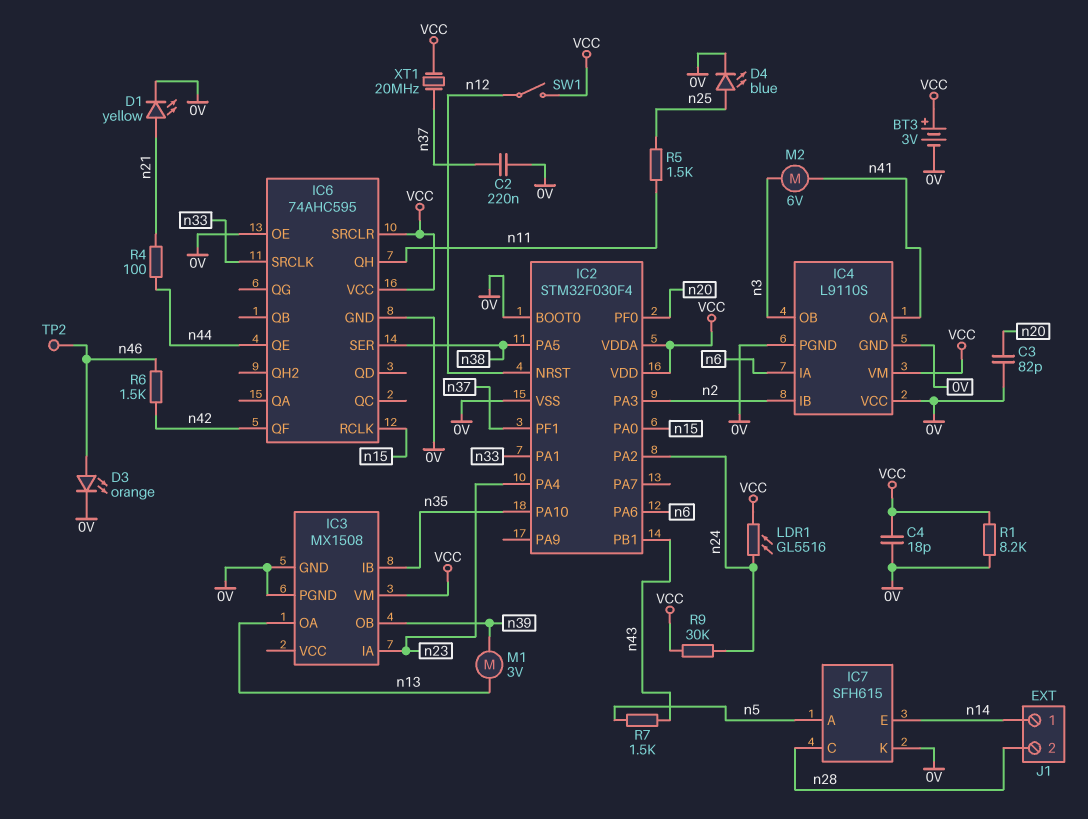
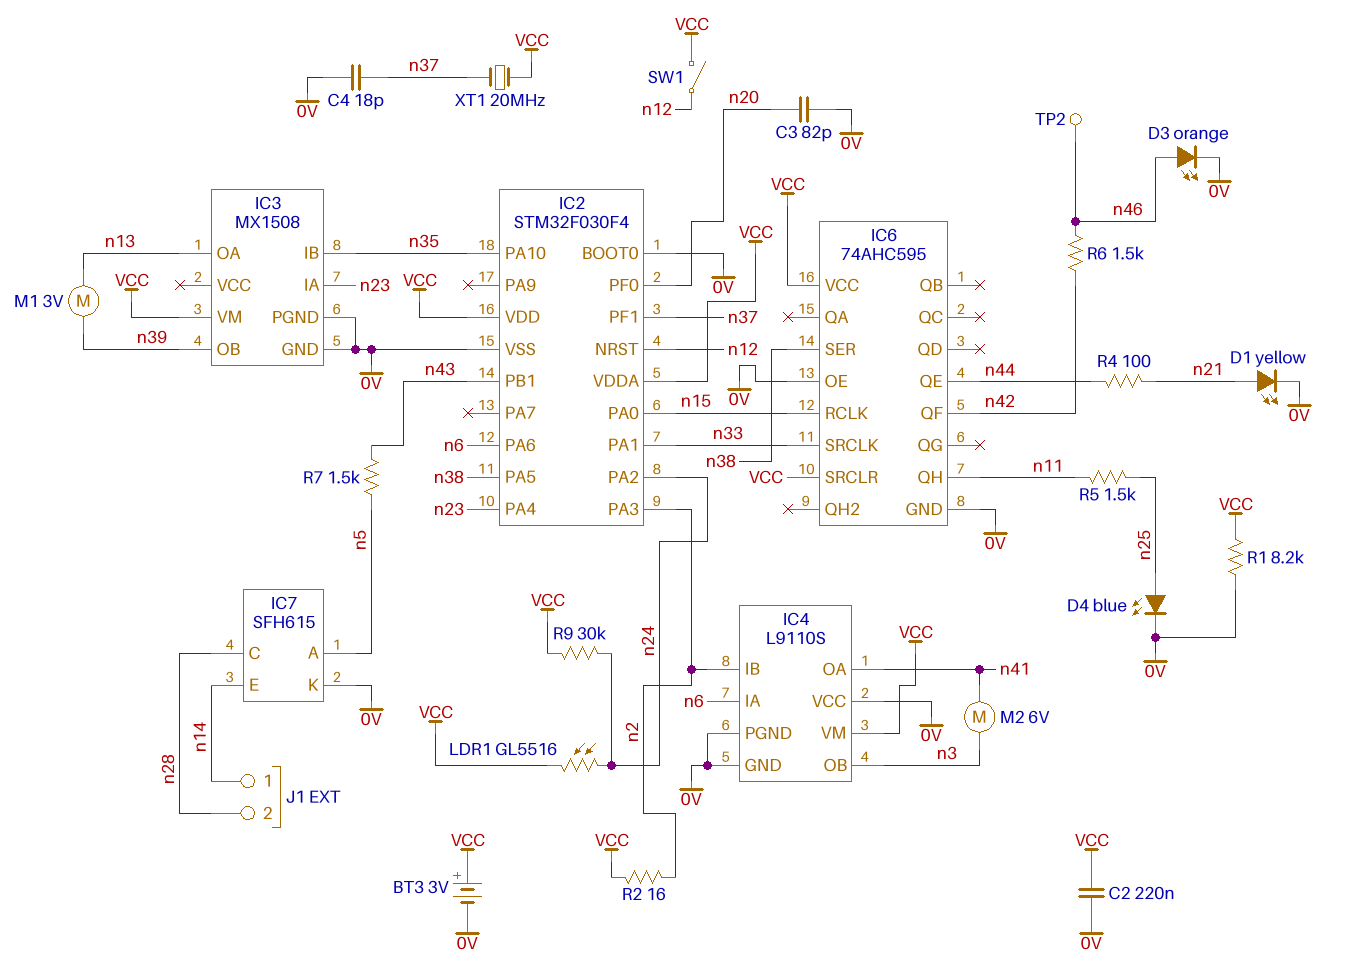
C2: 220nF (0V, n37) -> 220nF (0V, VCC)
C4: 18pF (0V, VCC) -> 18pF (0V, n37)
R2: none -> 16 (VCC, n2)

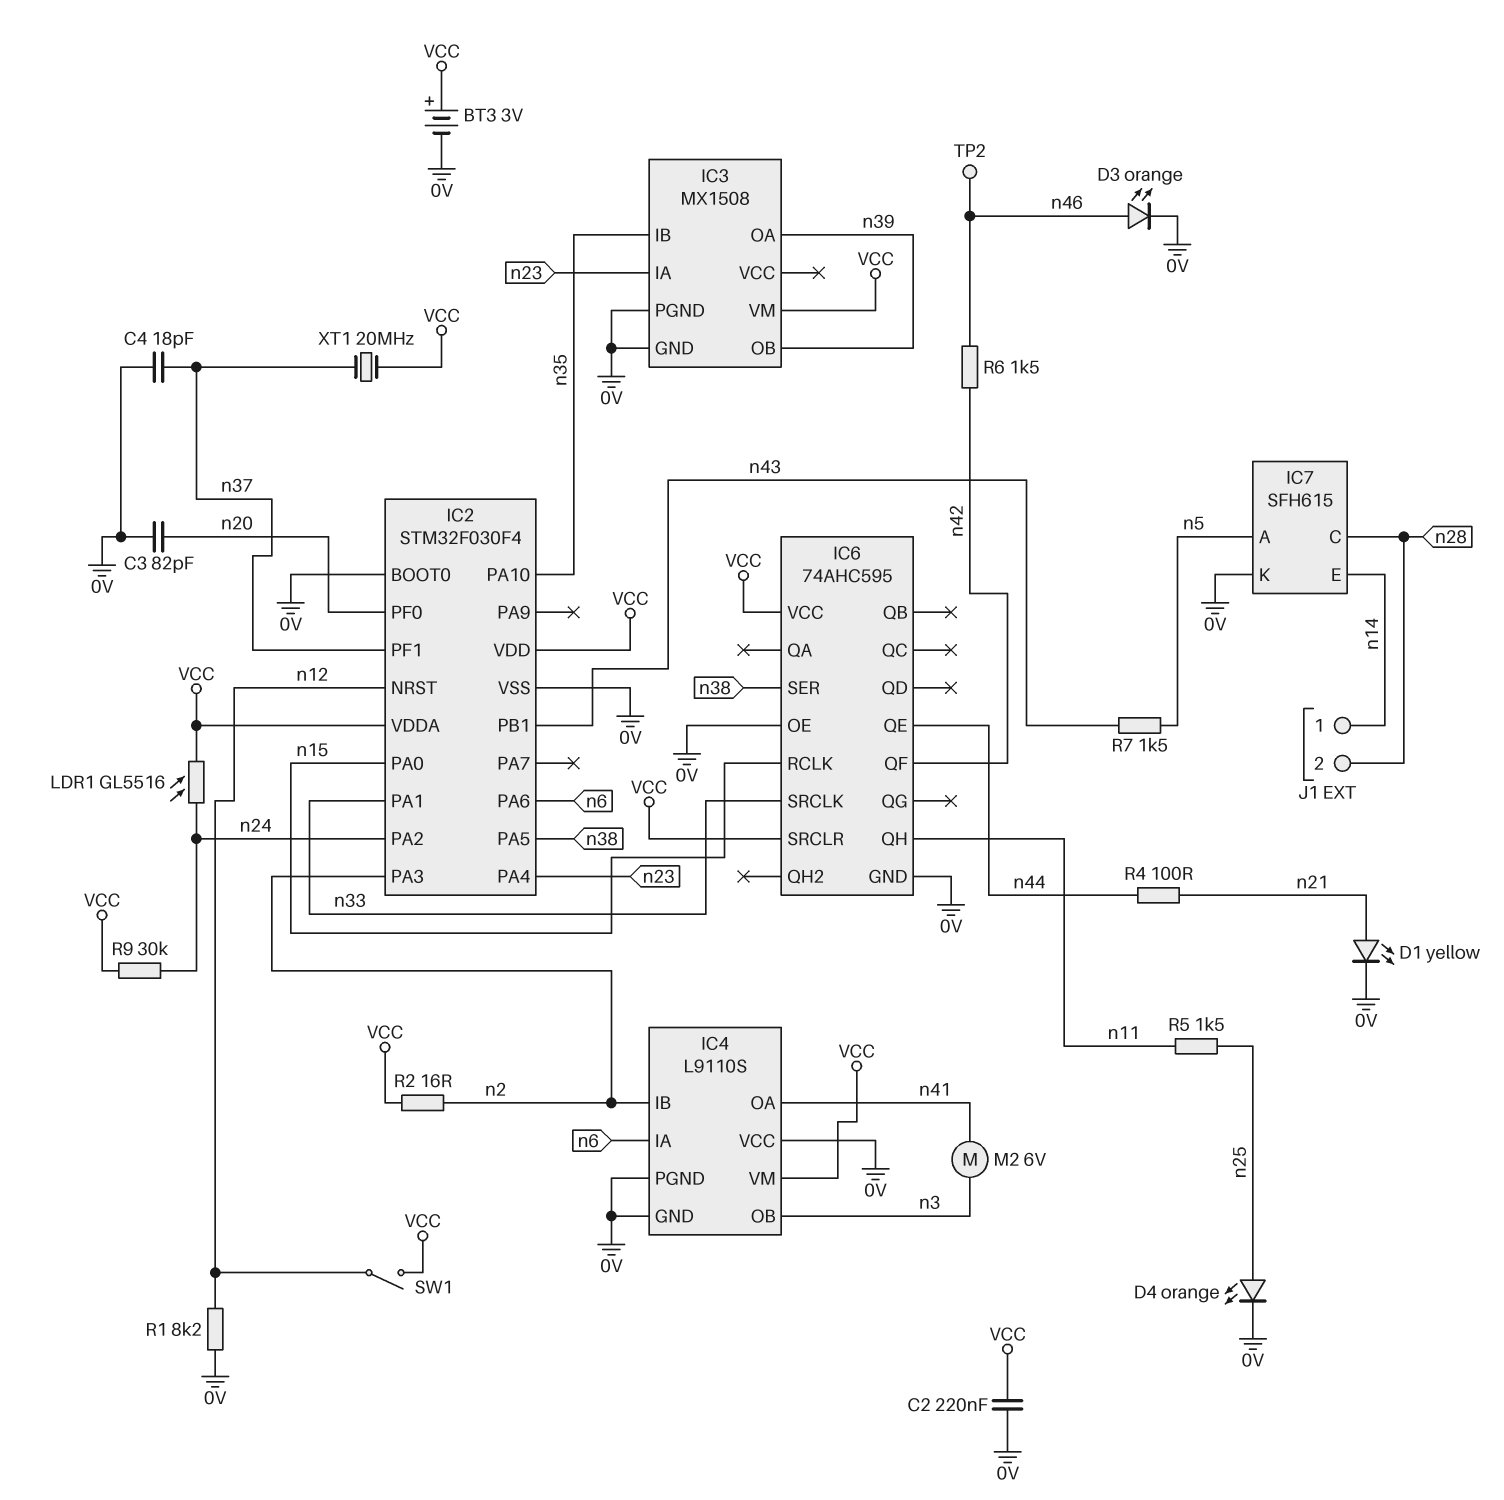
D4: LED blue (A n25, K 0V) -> LED orange (A n25, K 0V)
IC3 pin OA: n13 -> n39
M1: motor 3V (n13, n39) -> none
R1: 8.2k (0V, VCC) -> 8.2k (0V, n12)

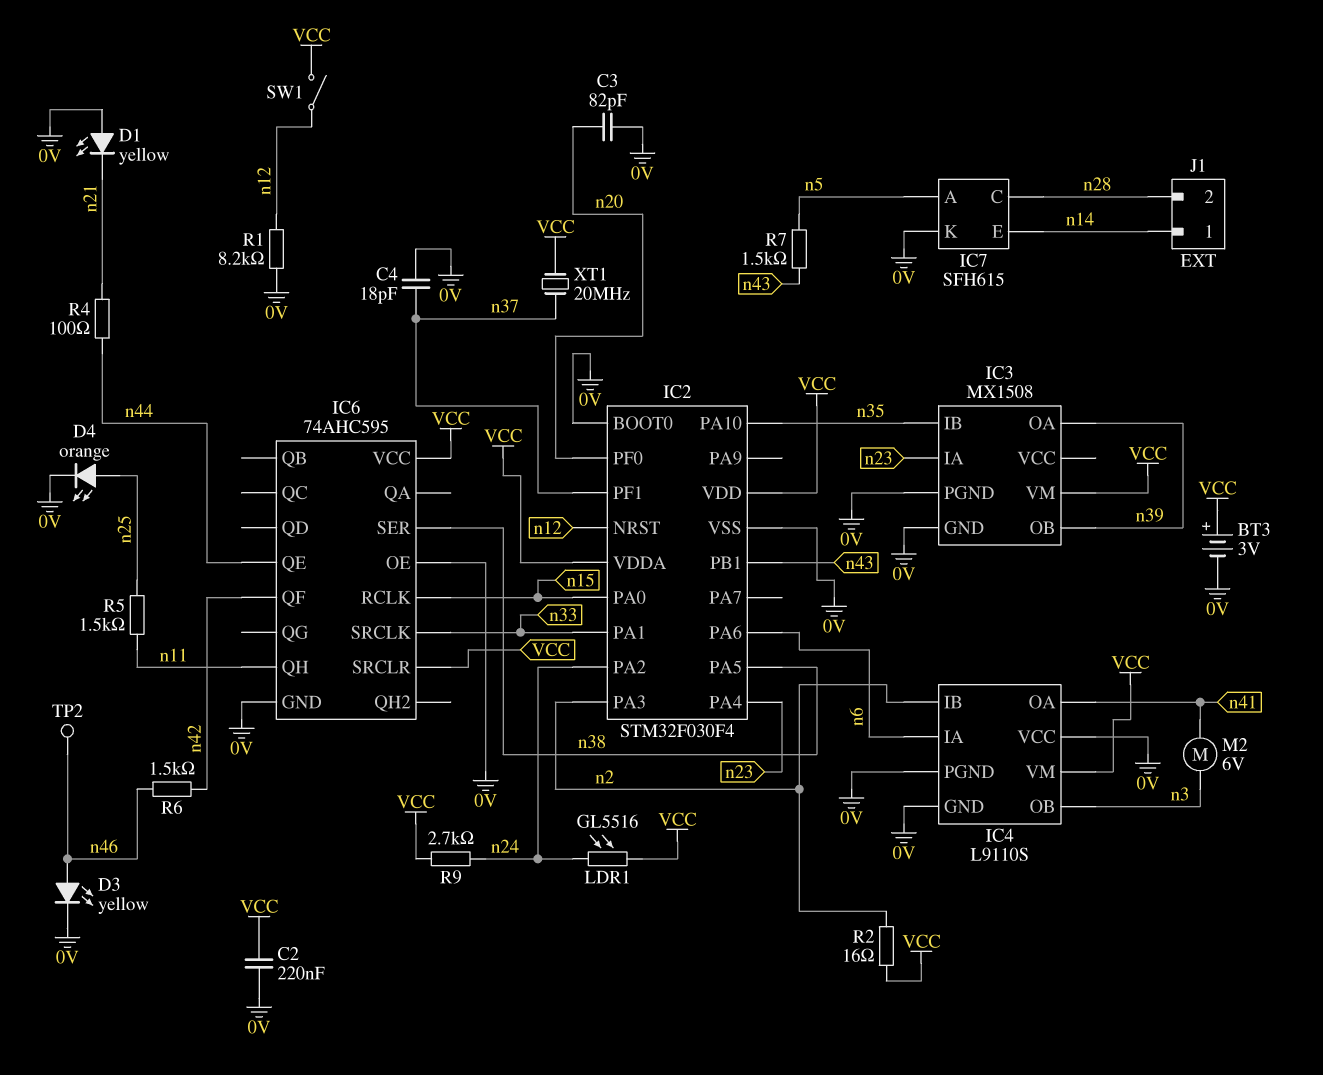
D1: LED yellow (A n21, K 0V) -> LED yellow (A 0V, K n21)
D3: LED orange (A n46, K 0V) -> LED yellow (A n46, K 0V)
R9: 30k (VCC, n24) -> 2.7k (VCC, n24)

